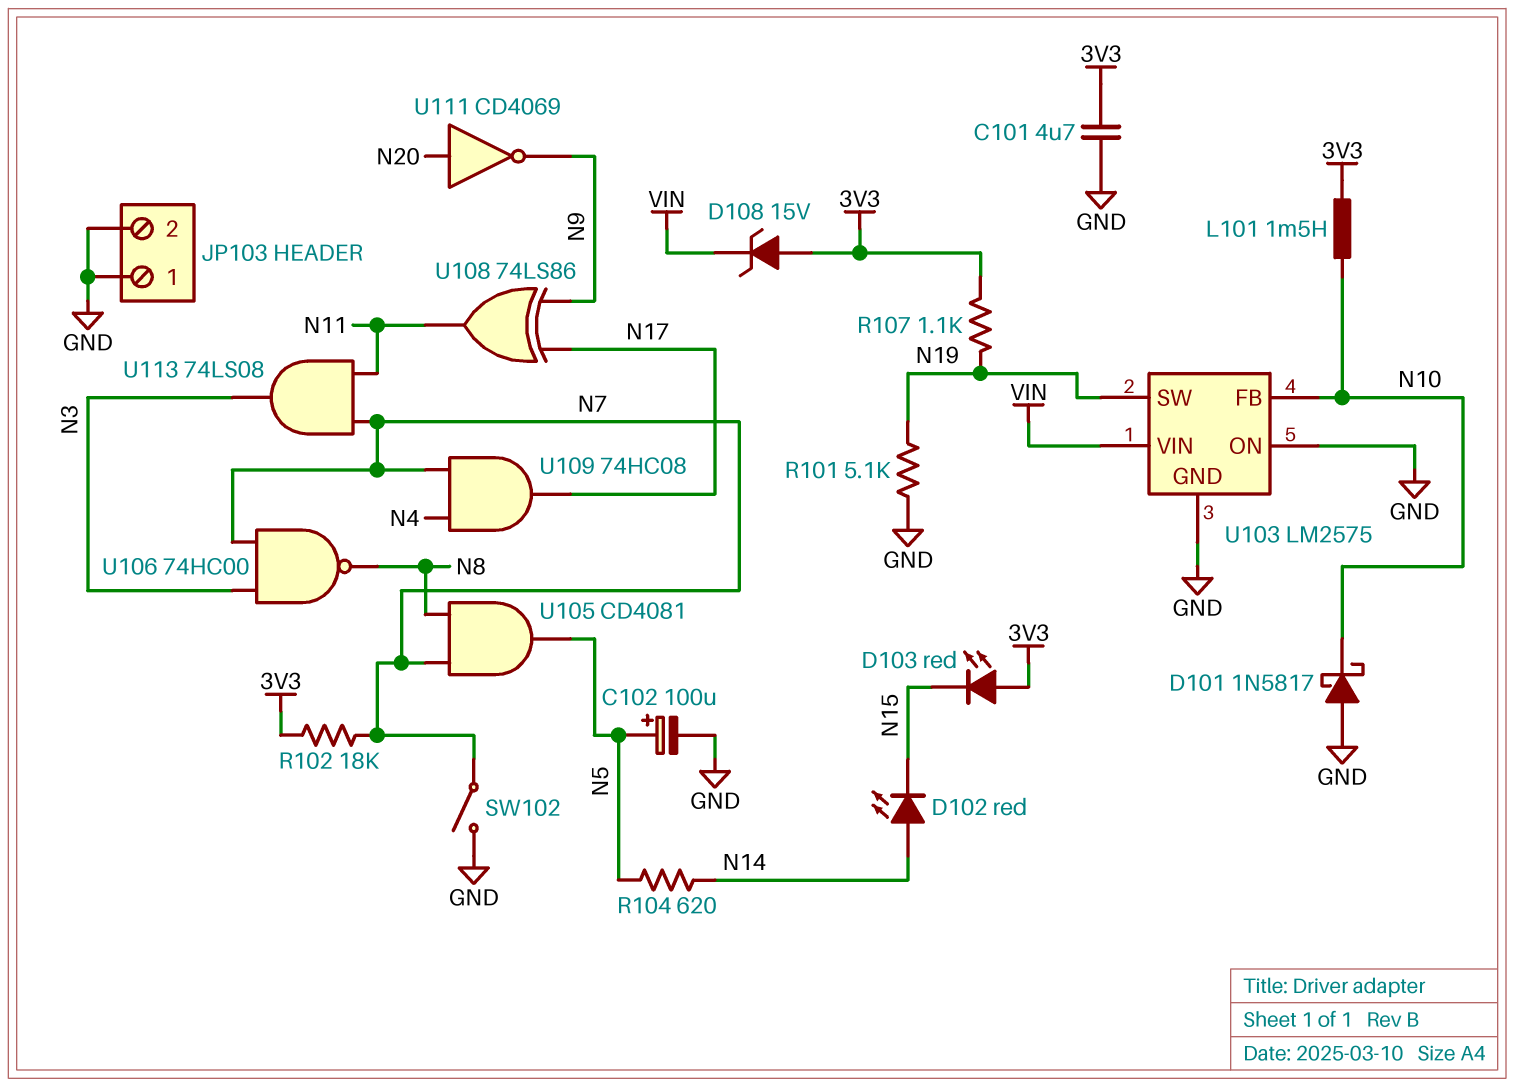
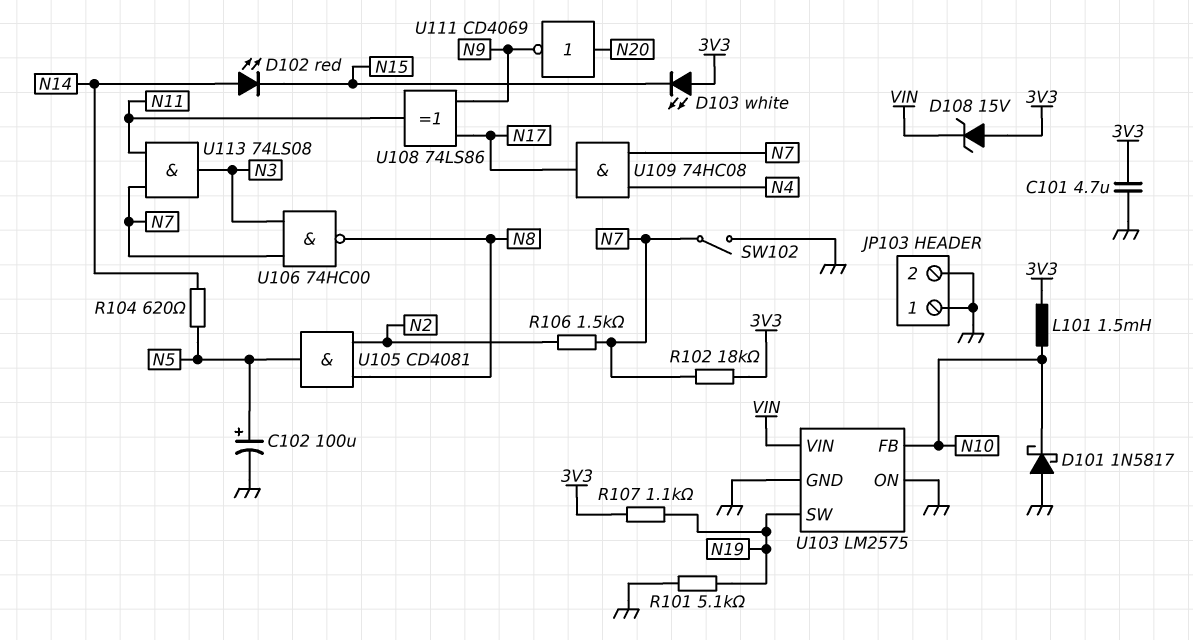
D103: LED red (A 3V3, K N15) -> LED white (A 3V3, K N15)
R106: none -> 1.5k (N2, N7)
U105: AND CD4081 (in N7, in N8, out N5) -> AND CD4081 (in N2, in N8, out N5)

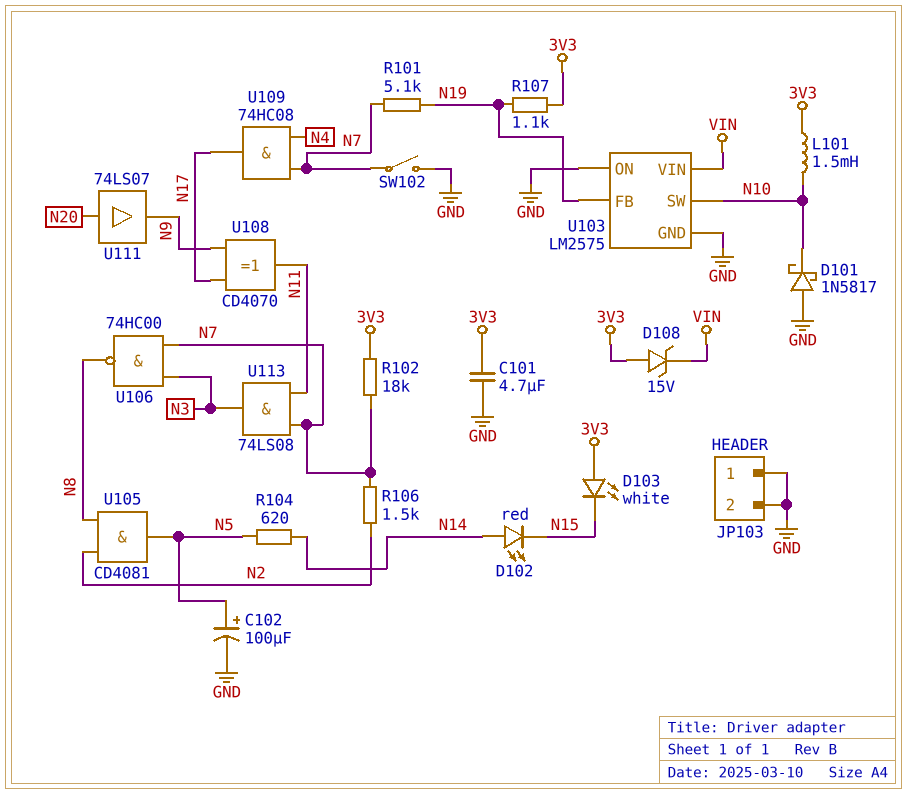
R101: 5.1k (GND, N19) -> 5.1k (N7, N19)
U103 pin FB: N10 -> N19
U103 pin SW: N19 -> N10
U108: XOR 74LS86 (in N9, in N17, out N11) -> XOR CD4070 (in N9, in N17, out N11)
U111: NOT CD4069 (in N20, out N9) -> buffer 74LS07 (in N20, out N9)

